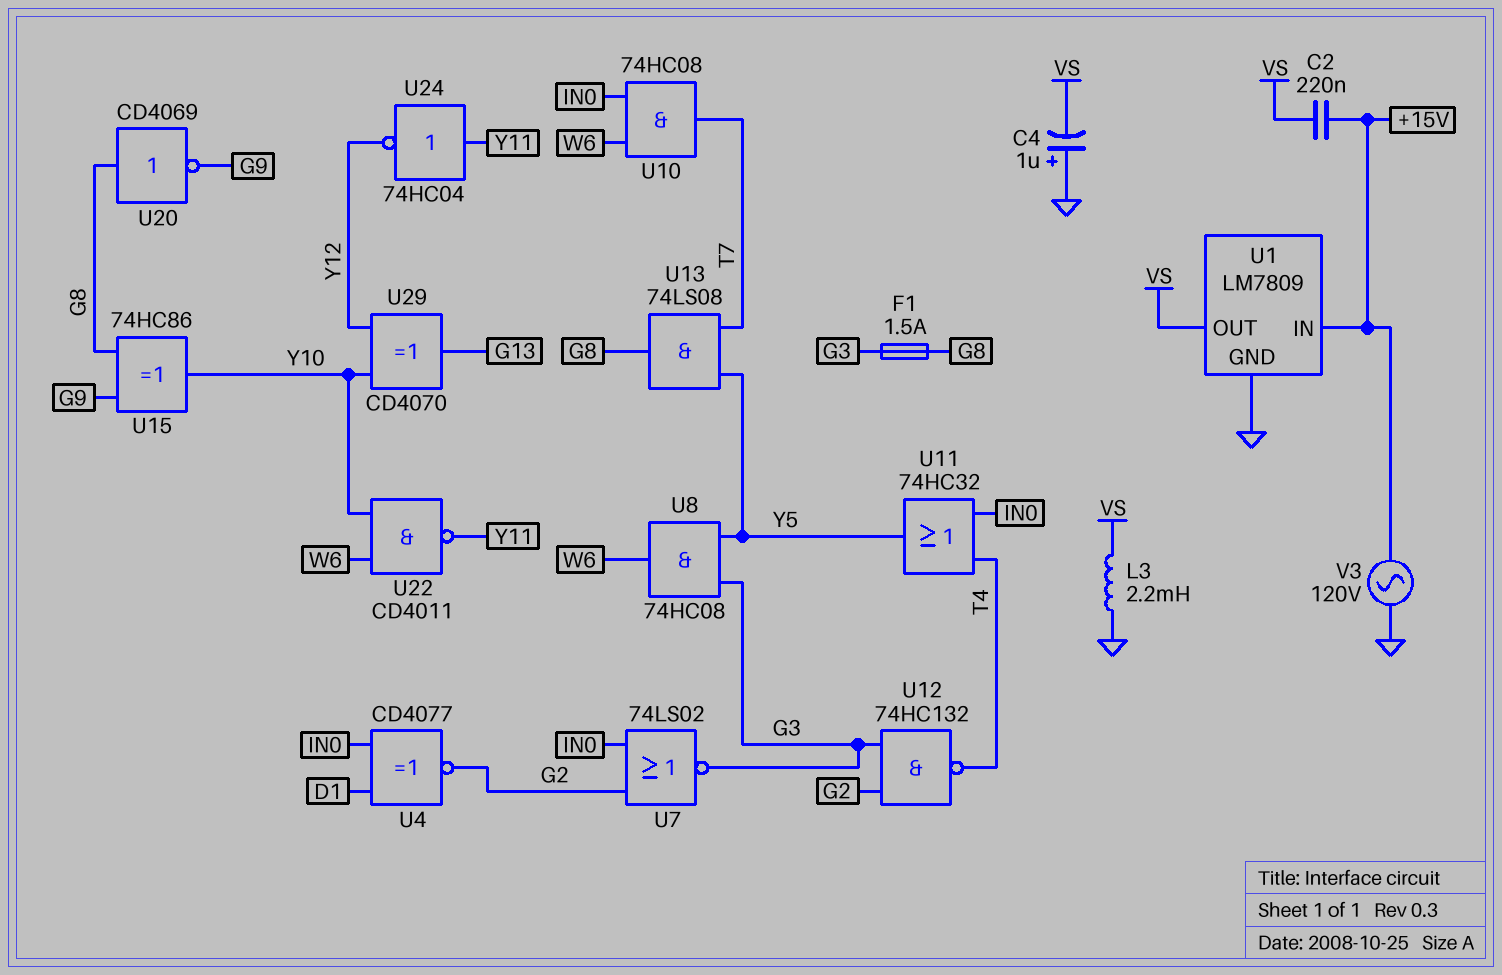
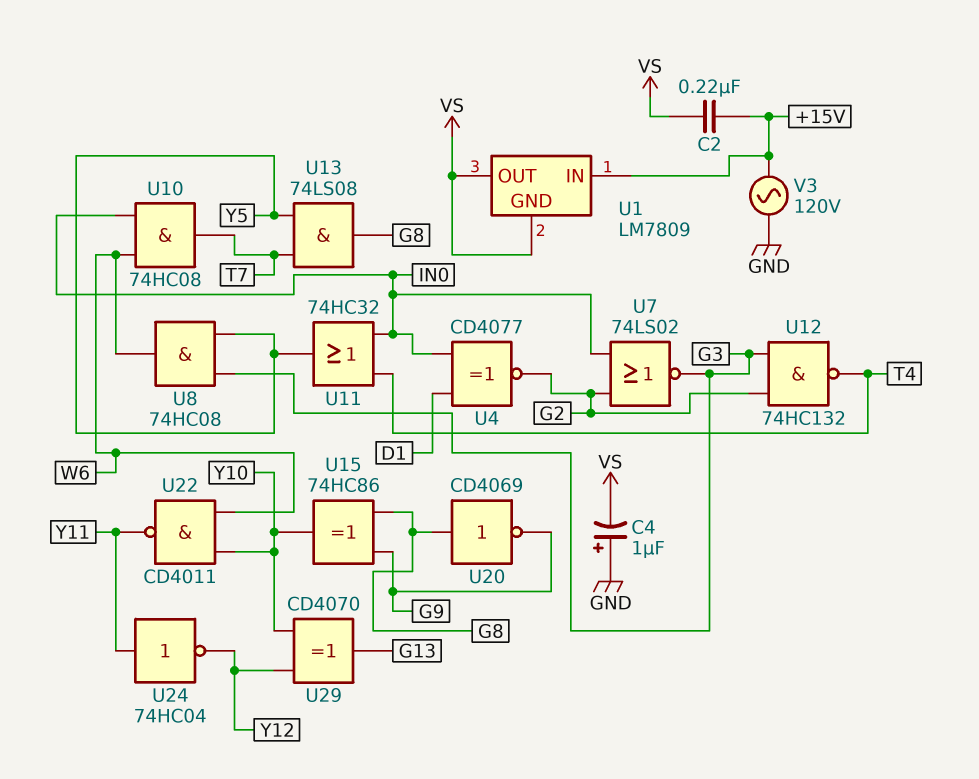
F1: 1.5A (G3, G8) -> none
L3: 2.2mH (GND, VS) -> none
U1 pin GND: GND -> VS

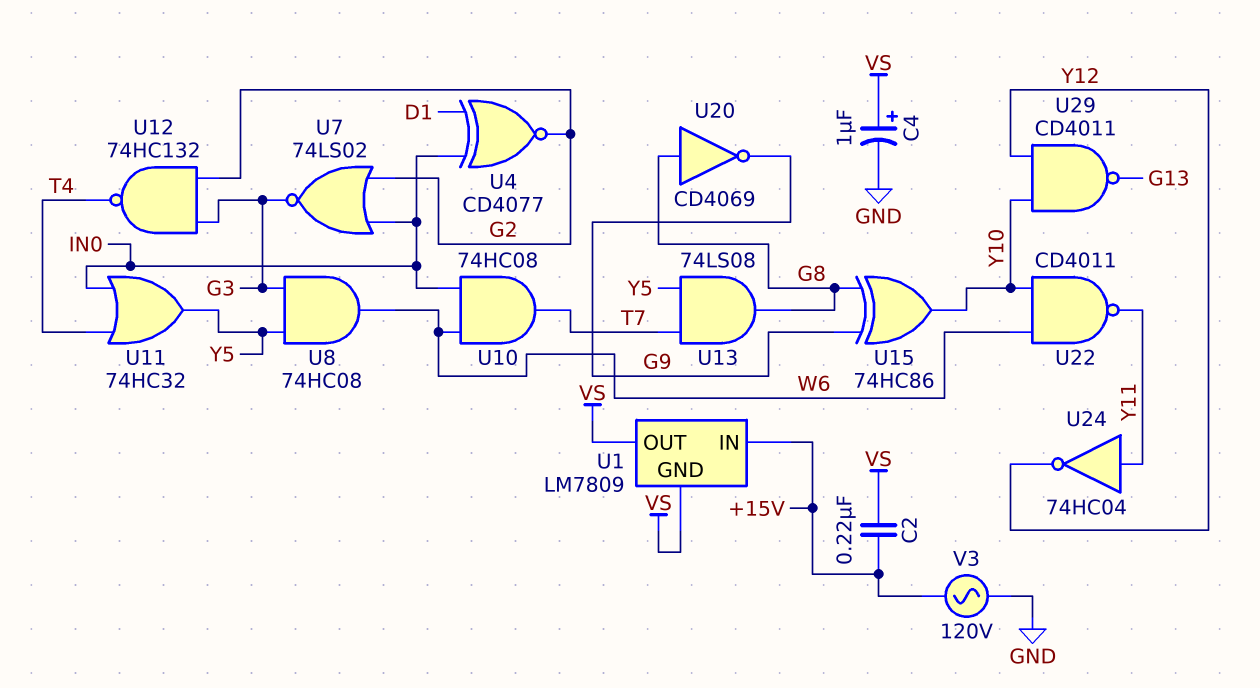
C4: 1uF (plus GND, minus VS) -> 1uF (plus VS, minus GND)
U29: XOR CD4070 (in Y10, in Y12, out G13) -> NAND CD4011 (in Y10, in Y12, out G13)

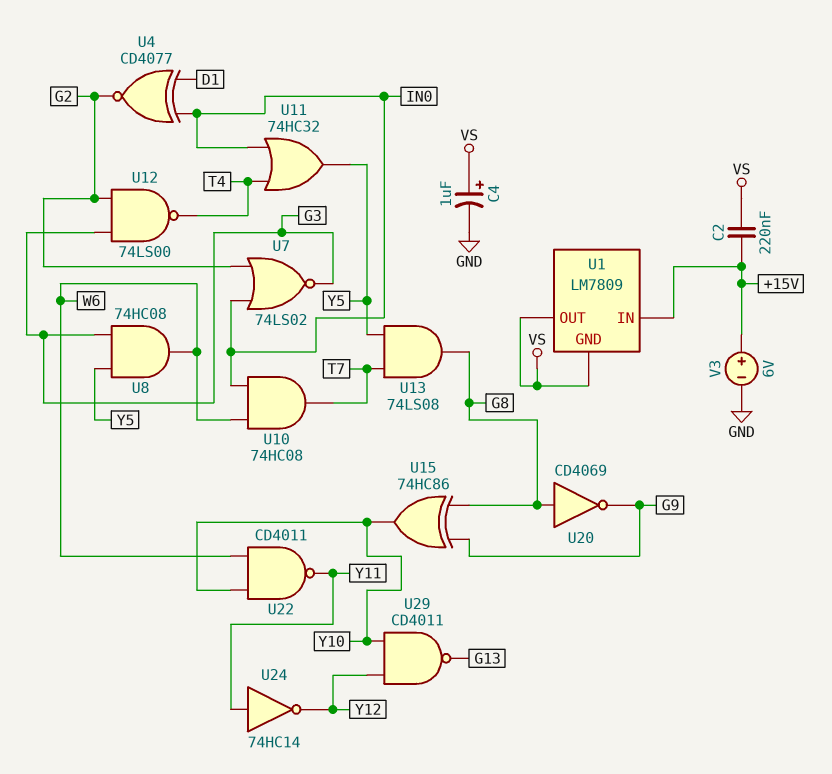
U12: NAND 74HC132 (in G2, in G3, out T4) -> NAND 74LS00 (in G2, in G3, out T4)
U24: NOT 74HC04 (in Y11, out Y12) -> NOT 74HC14 (in Y11, out Y12)
V3: AC 120V (+15V, GND) -> 6V (plus +15V, minus GND)

